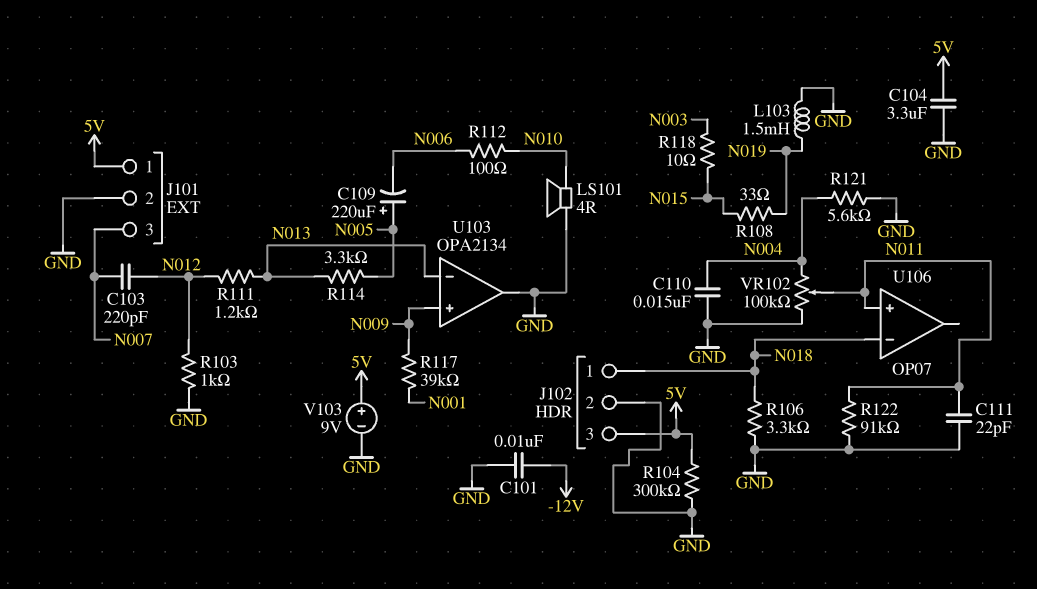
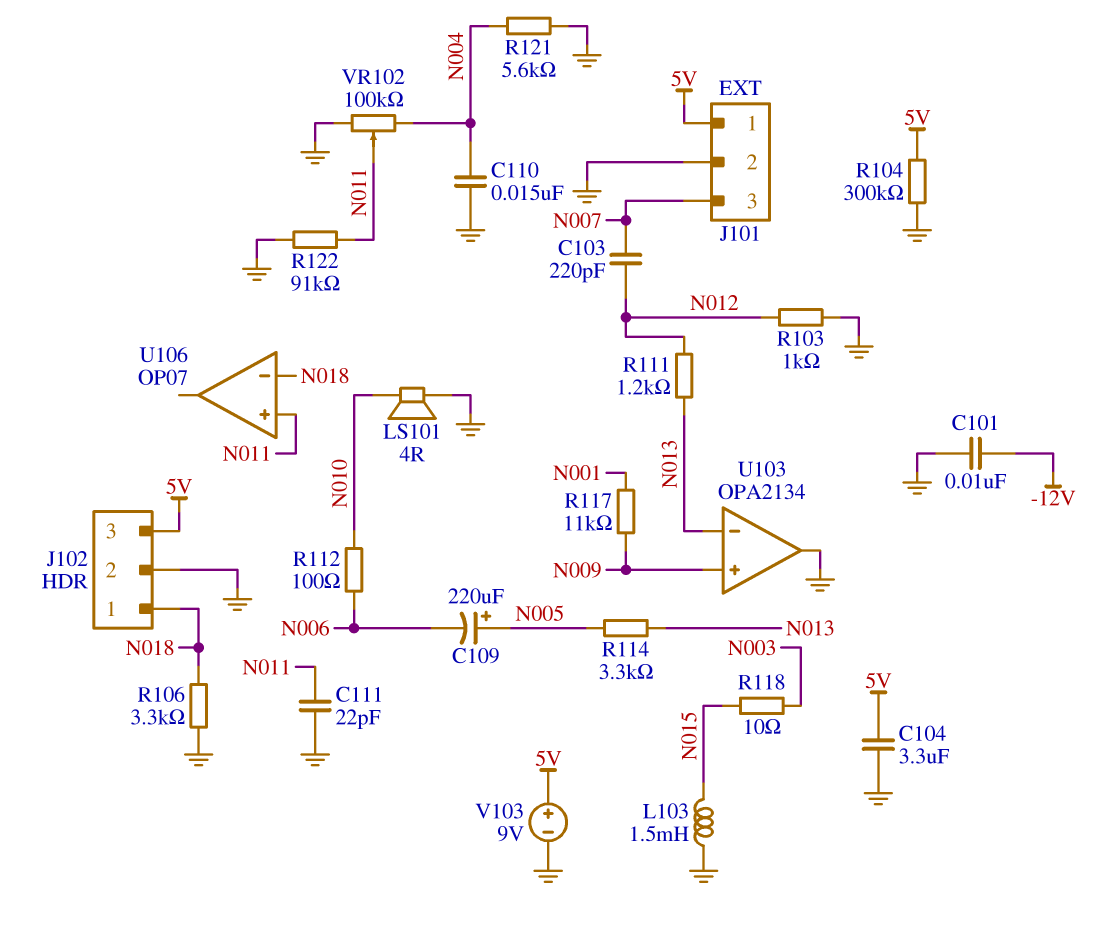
L103: 1.5mH (GND, N019) -> 1.5mH (GND, N015)
R108: 33 (N015, N019) -> none
R117: 39k (N001, N009) -> 11k (N001, N009)

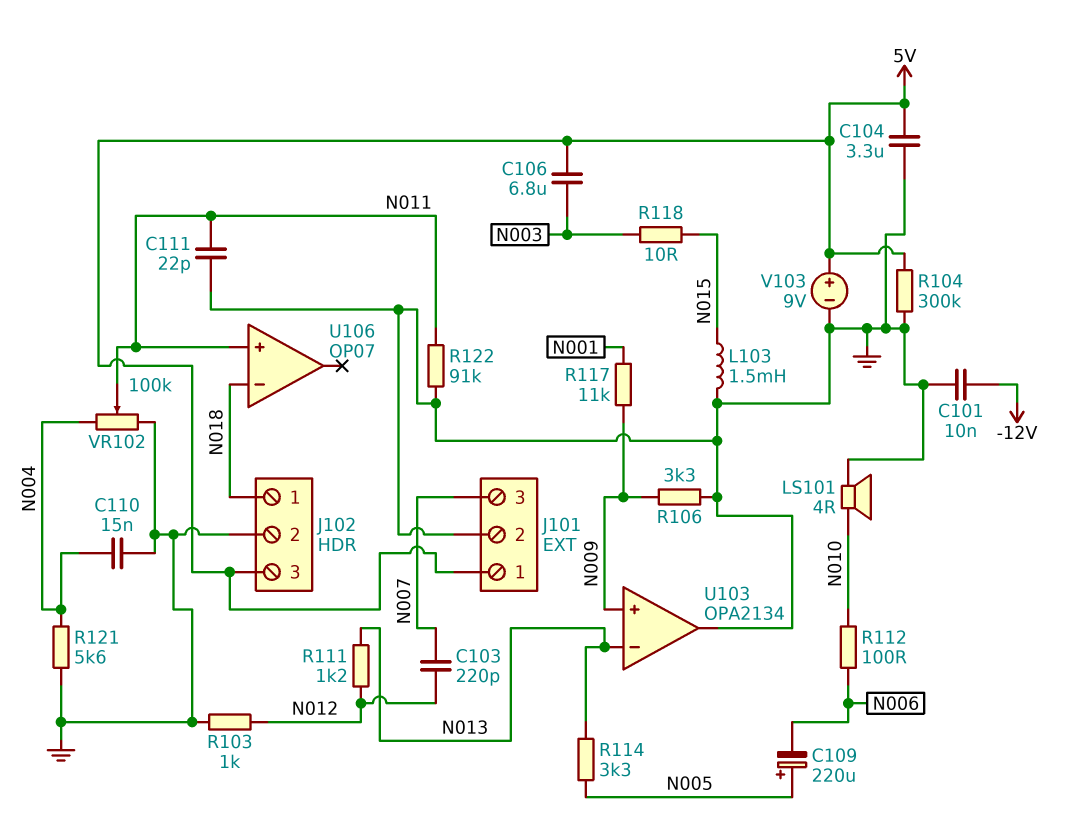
C106: none -> 6.8uF (5V, N003)
R106: 3.3k (GND, N018) -> 3.3k (GND, N009)

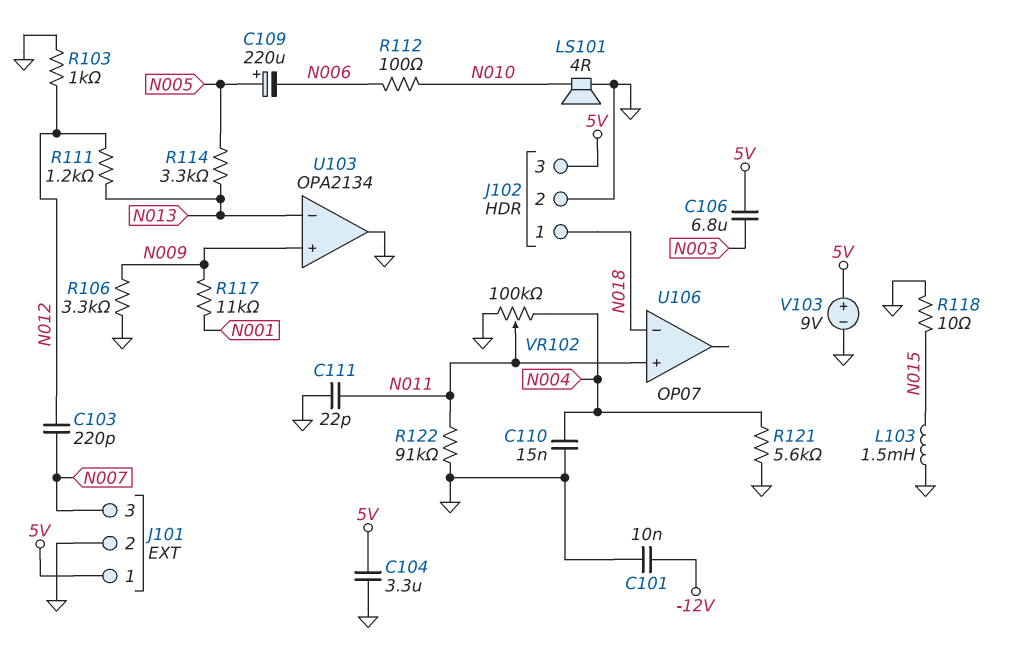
R104: 300k (5V, GND) -> none
R118: 10 (N003, N015) -> 10 (GND, N015)

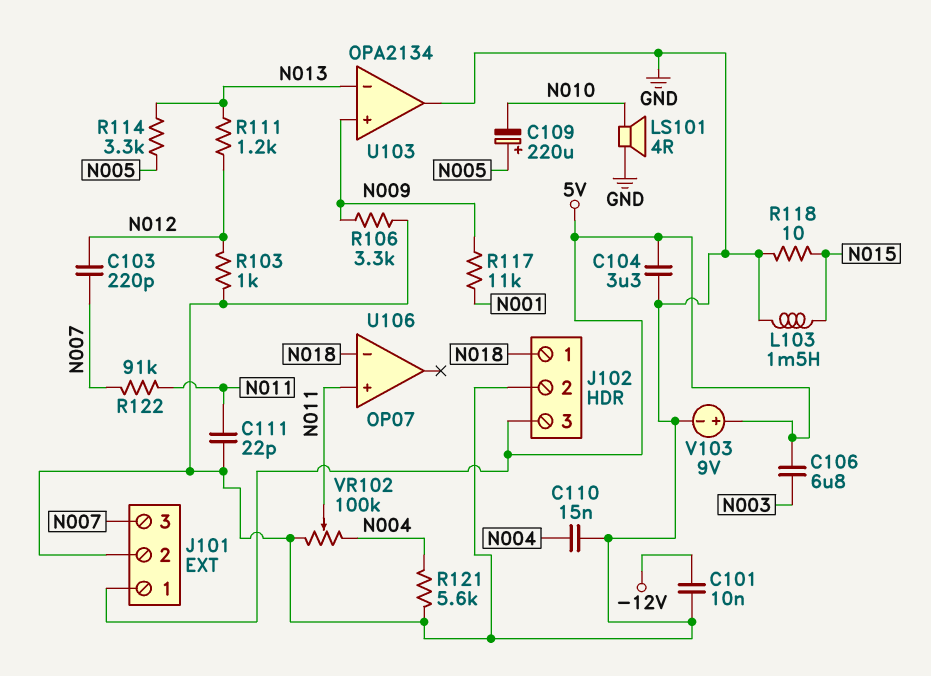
C109: 220uF (plus N005, minus N006) -> 220uF (plus N005, minus N010)
R112: 100 (N006, N010) -> none
R122: 91k (GND, N011) -> 91k (N007, N011)

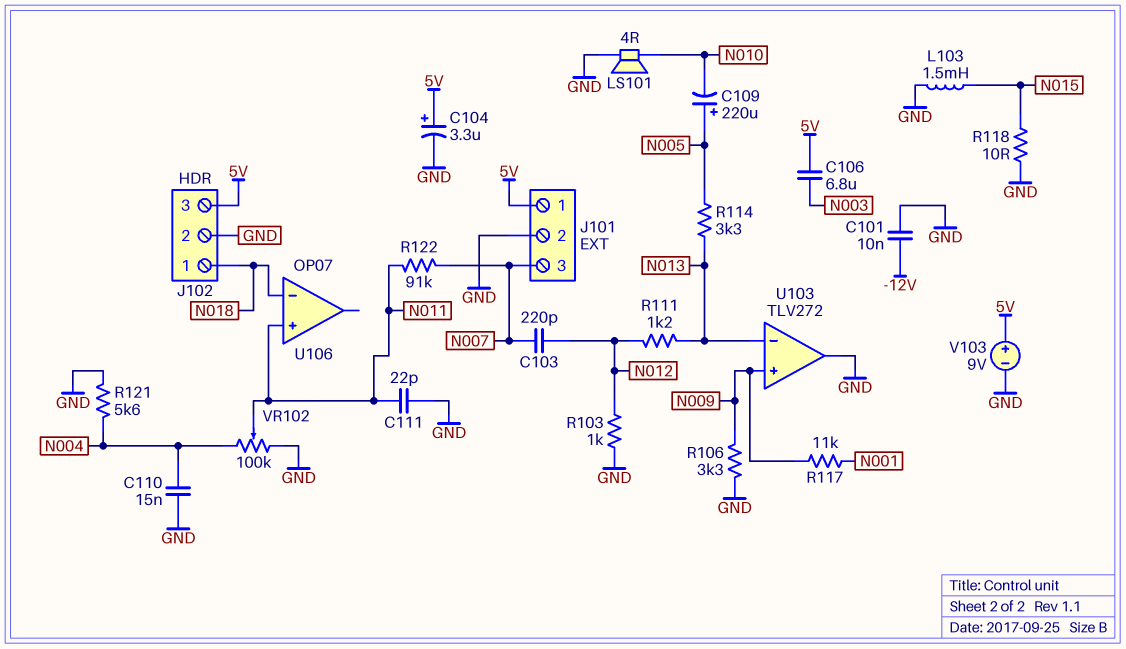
C104: 3.3uF (5V, GND) -> 3.3uF (plus 5V, minus GND)
U103: OPA2134 -> TLV272

